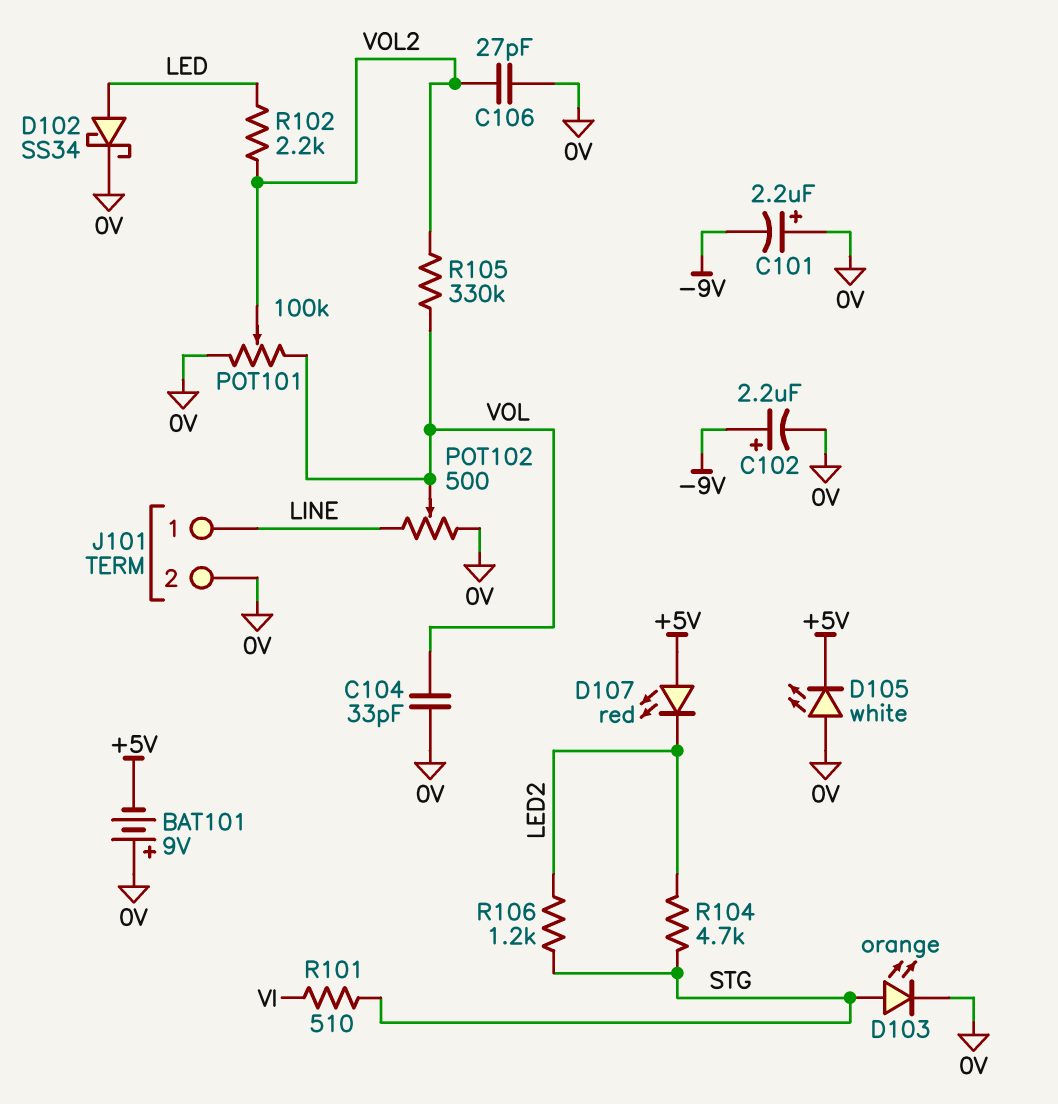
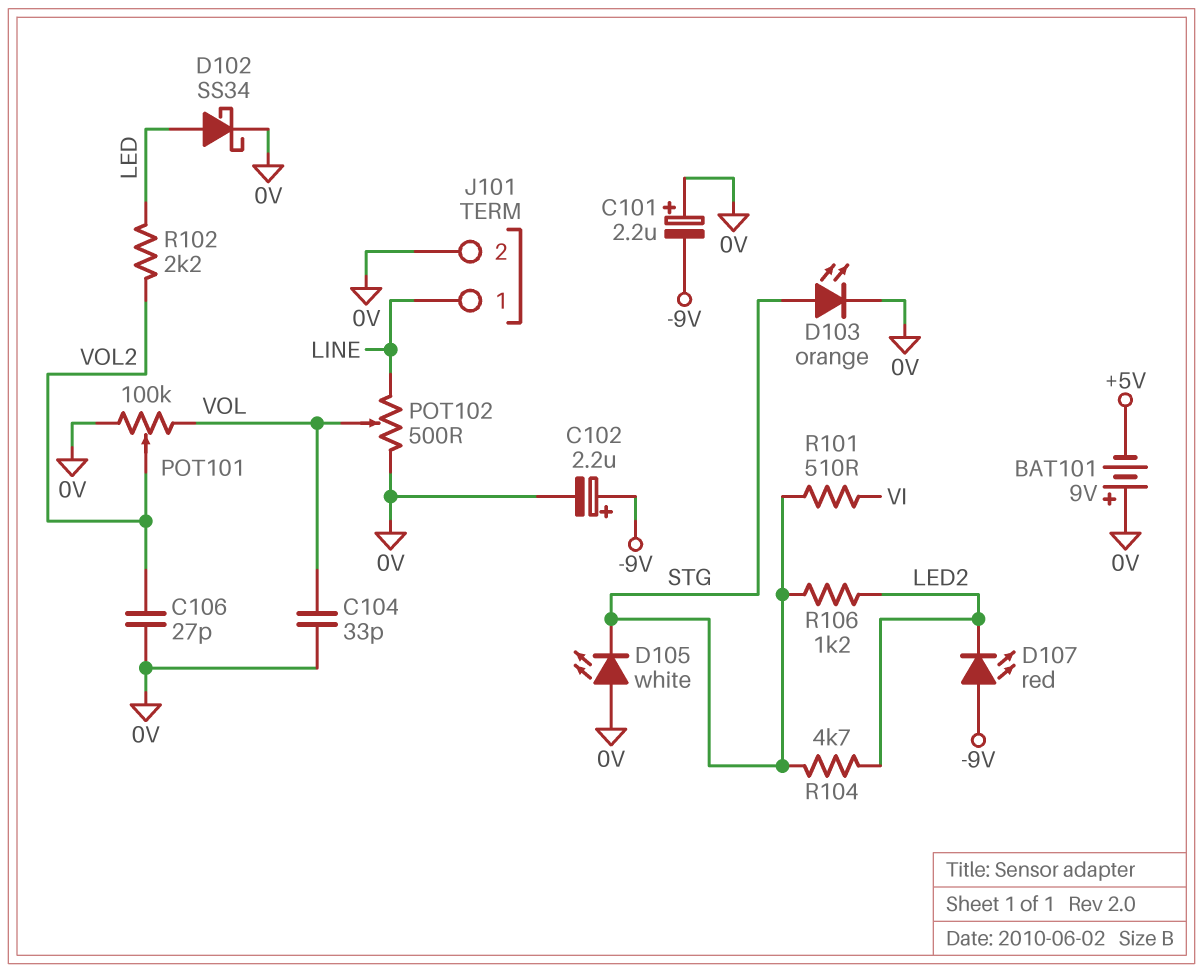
D105: LED white (A 0V, K +5V) -> LED white (A 0V, K STG)
D107: LED red (A +5V, K LED2) -> LED red (A -9V, K LED2)
R105: 330k (VOL, VOL2) -> none

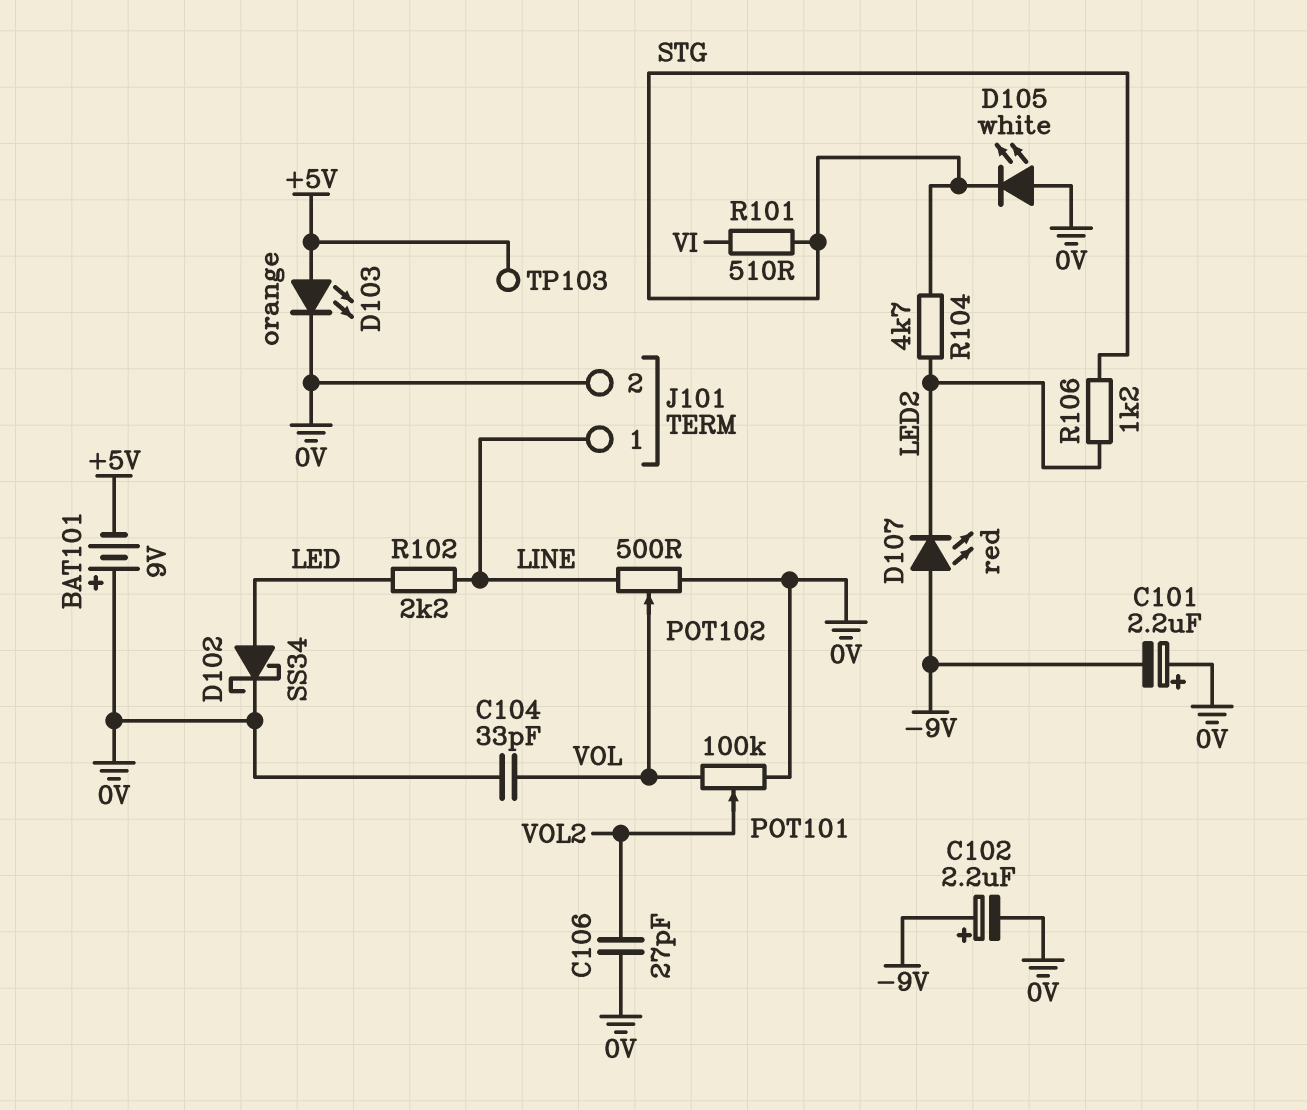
D103: LED orange (A STG, K 0V) -> LED orange (A +5V, K 0V)
R102: 2.2k (LED, VOL2) -> 2.2k (LED, LINE)
TP103: none -> test point (+5V)

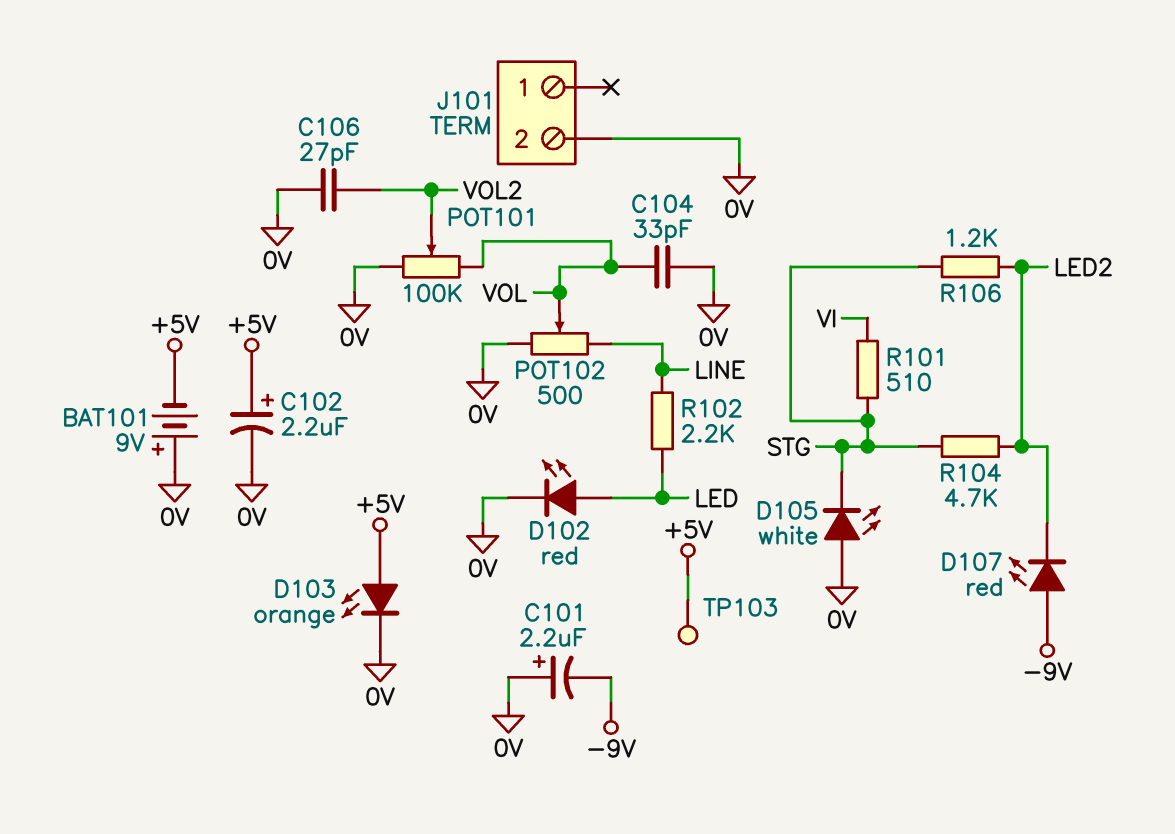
C102: 2.2uF (plus -9V, minus 0V) -> 2.2uF (plus +5V, minus 0V)
D102: schottky SS34 (A LED, K 0V) -> LED red (A LED, K 0V)
J101 pin 1: LINE -> none

